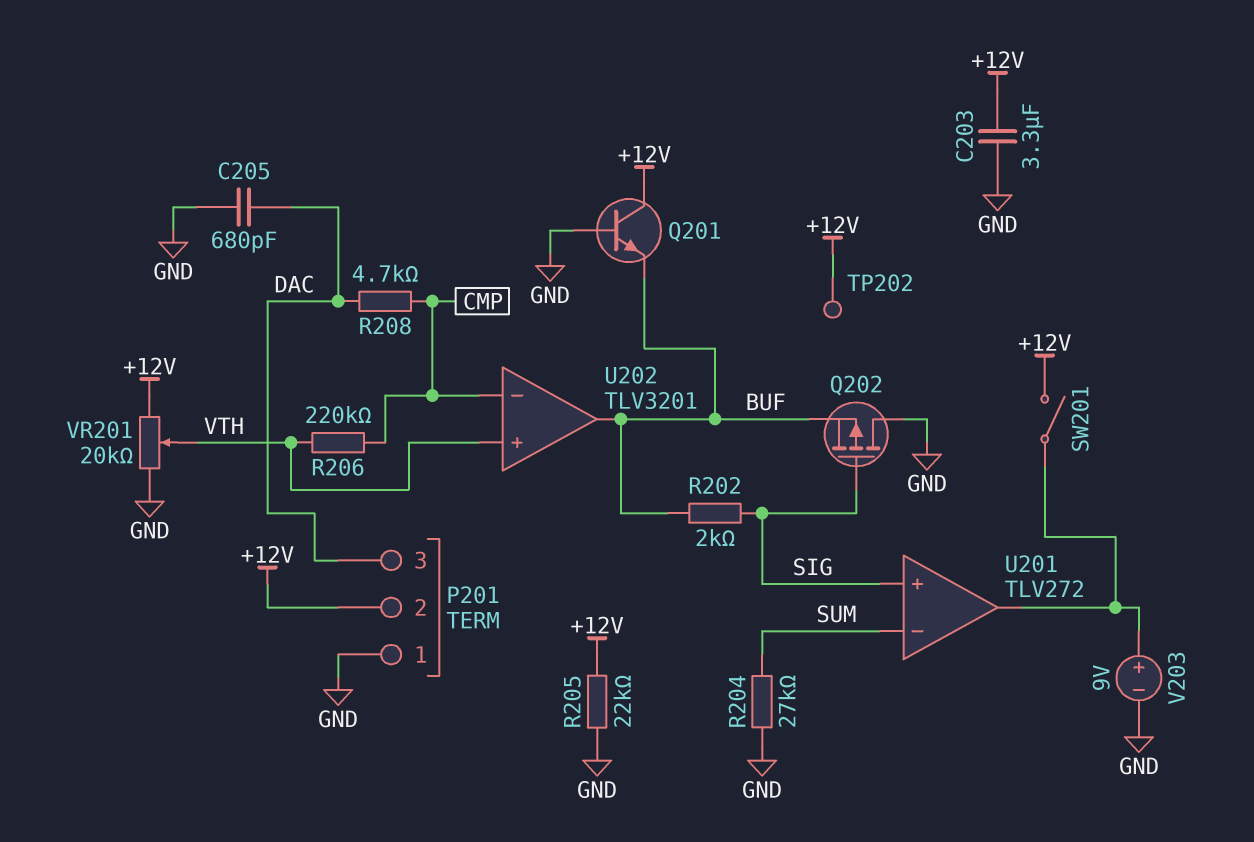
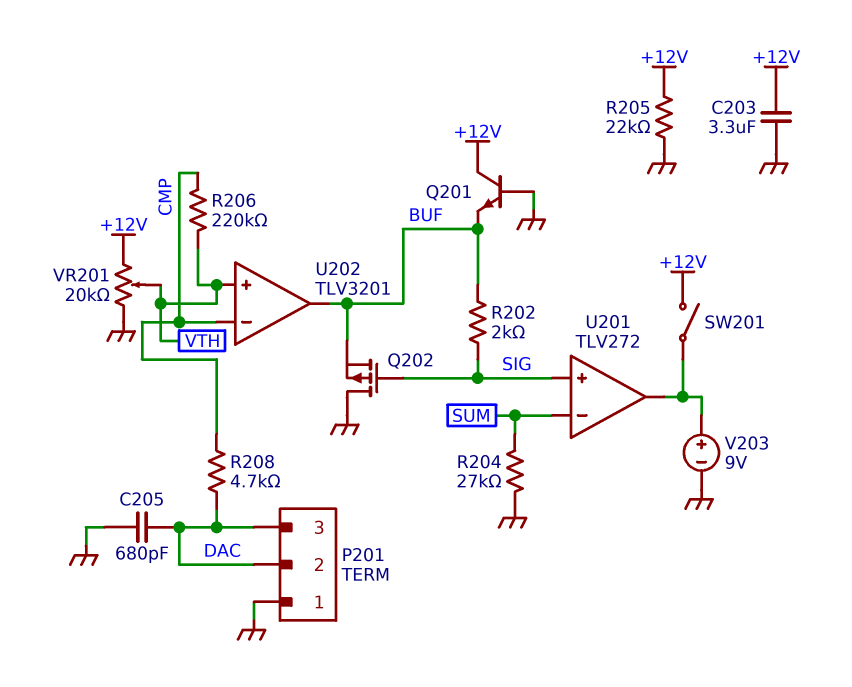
P201 pin 2: +12V -> DAC
TP202: test point (+12V) -> none

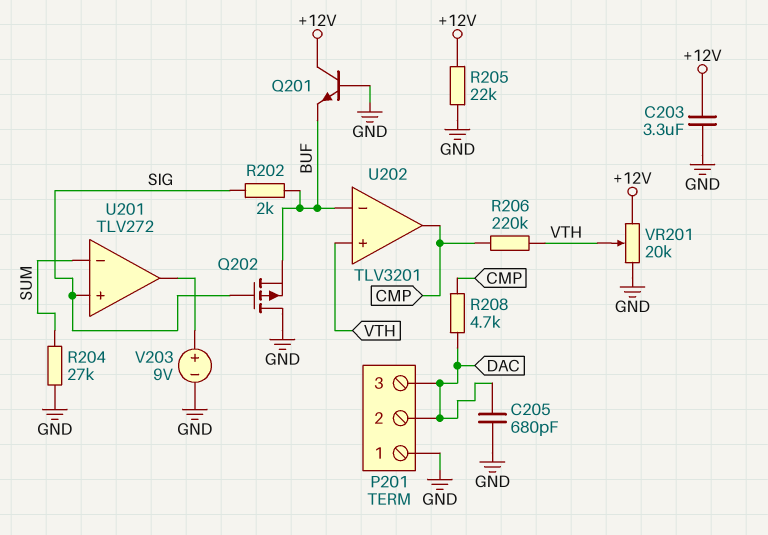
SW201: switch (+12V, U201/out) -> none
U202 pin in-: CMP -> BUF
U202 pin out: BUF -> CMP

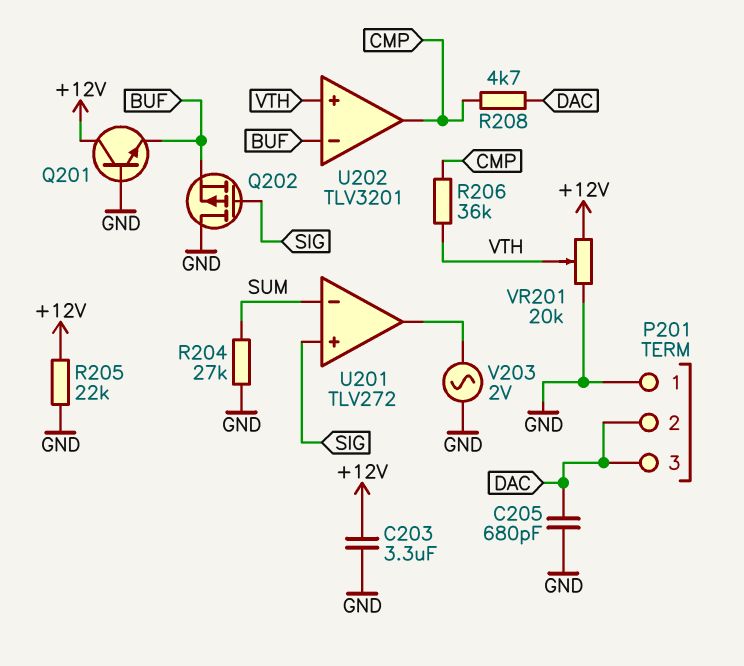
R202: 2k (BUF, SIG) -> none
R206: 220k (CMP, VTH) -> 36k (CMP, VTH)
V203: 9V (plus U201/out, minus GND) -> AC 2V (GND, U201/out)

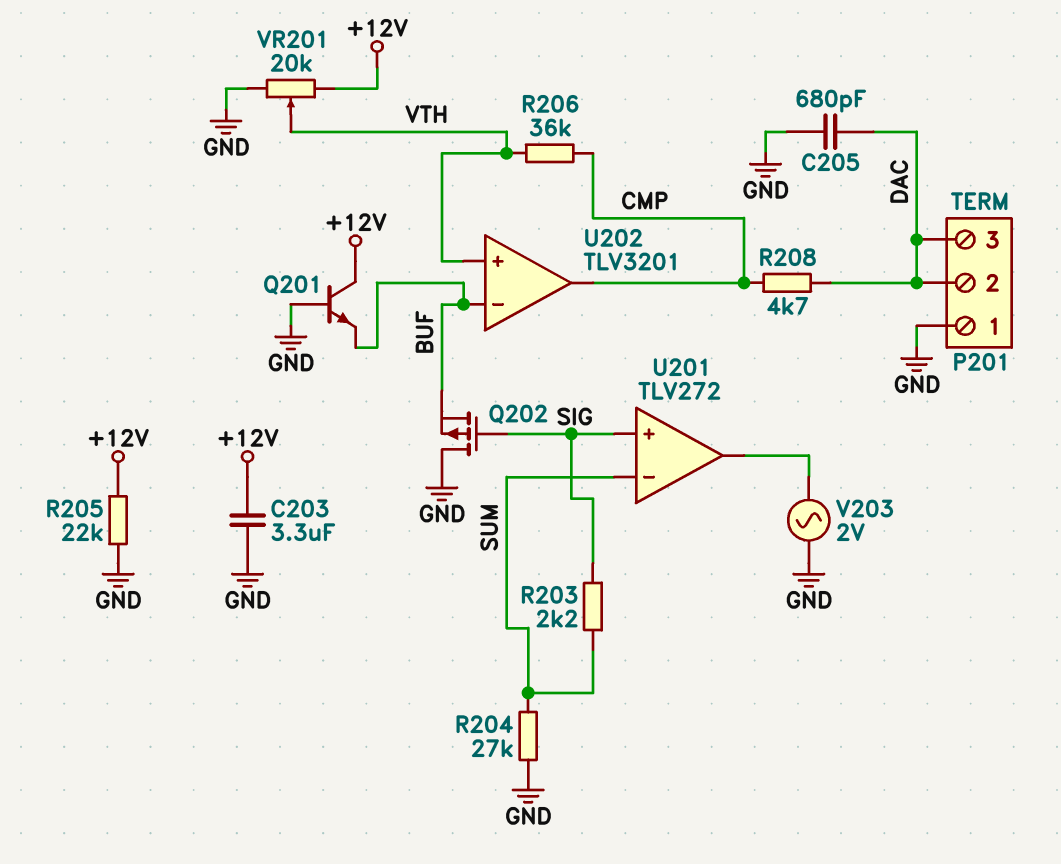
R203: none -> 2.2k (SIG, SUM)

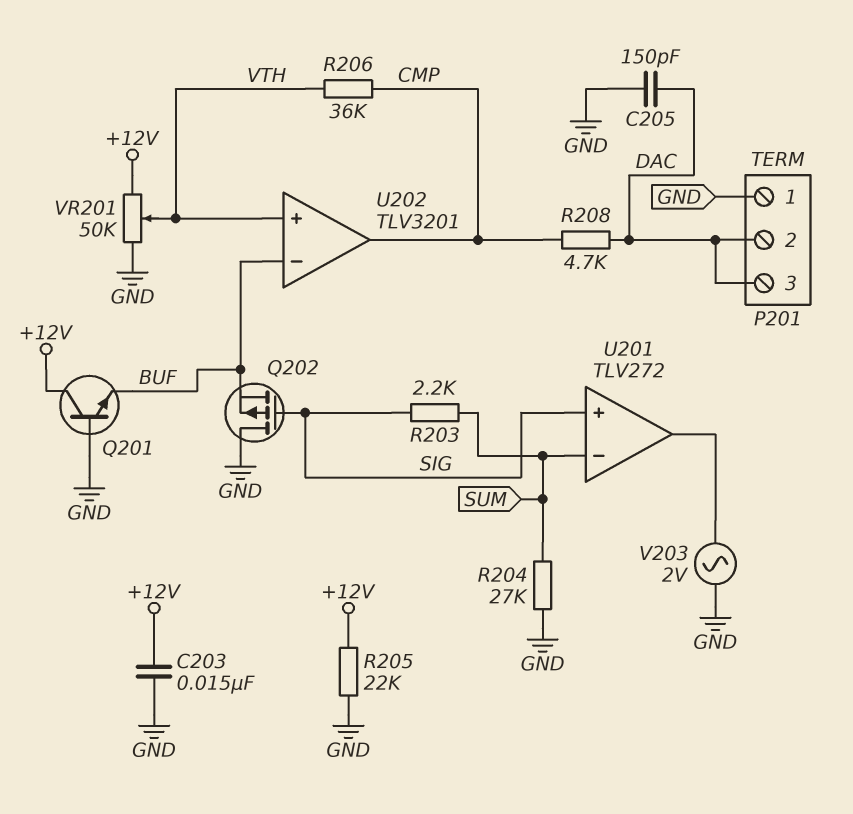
C203: 3.3uF (+12V, GND) -> 15nF (+12V, GND)
C205: 680pF (DAC, GND) -> 150pF (DAC, GND)
VR201: 20k (+12V, GND, wiper VTH) -> 50k (+12V, GND, wiper VTH)

